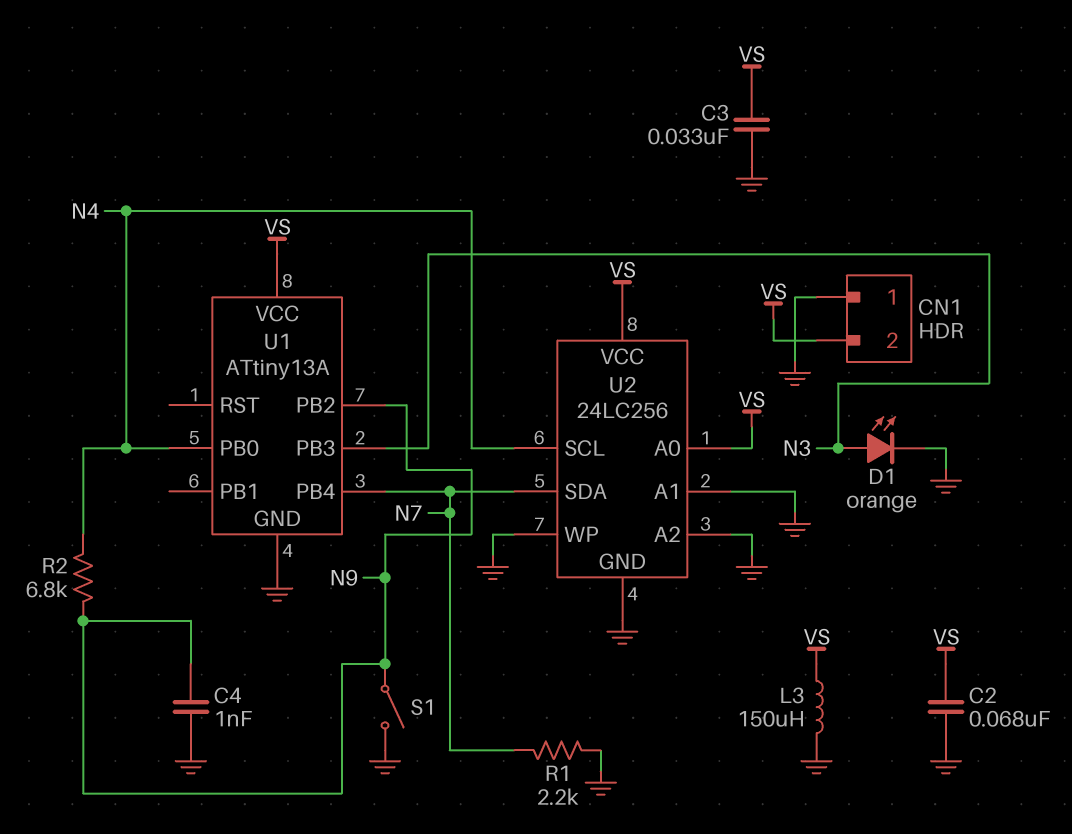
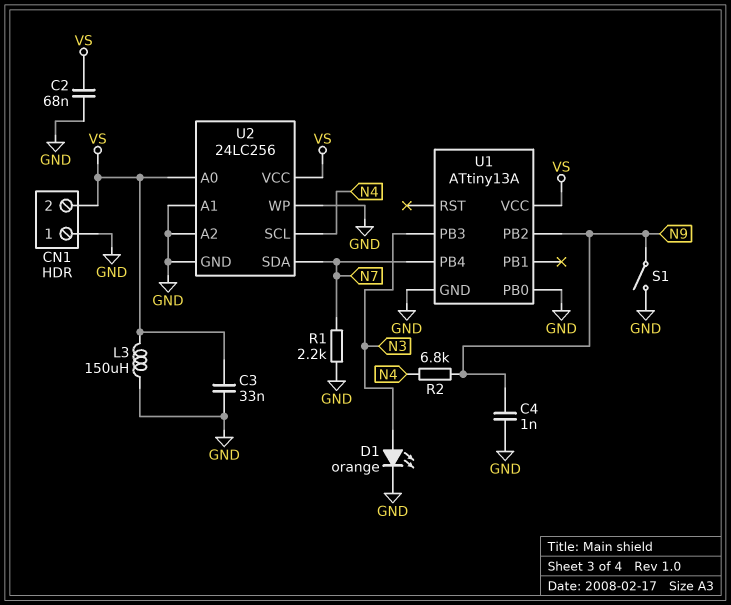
U1 pin PB0: N4 -> GND

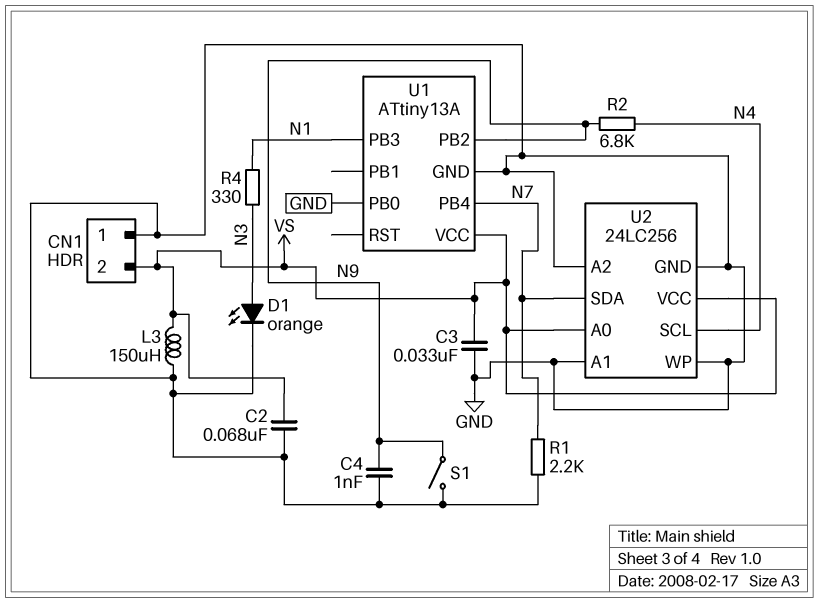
R4: none -> 330 (N1, N3)
U1 pin PB3: N3 -> N1

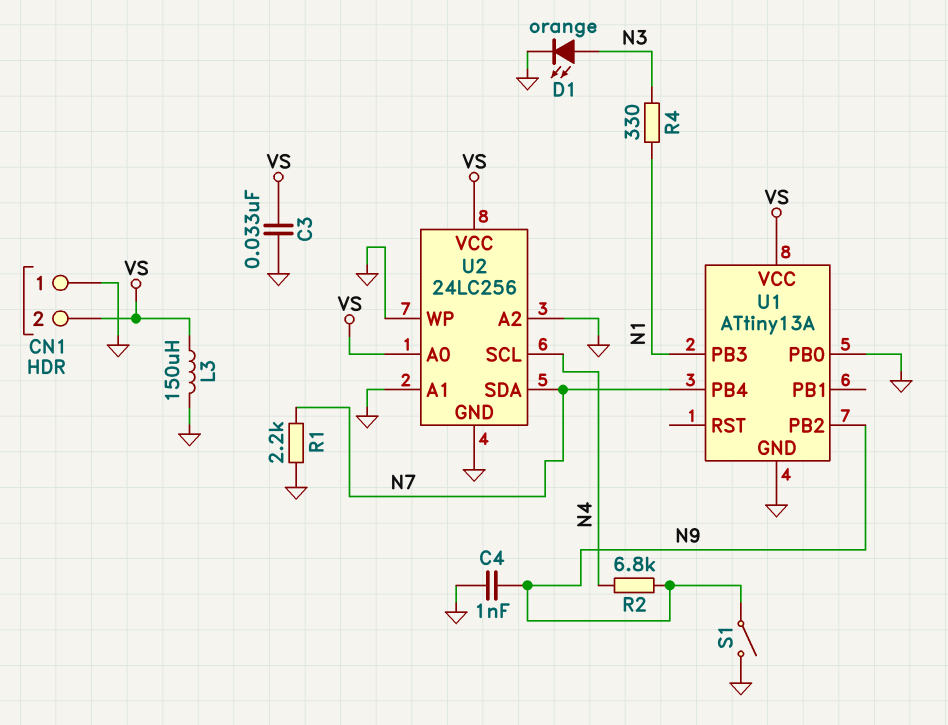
C2: 68nF (GND, VS) -> none

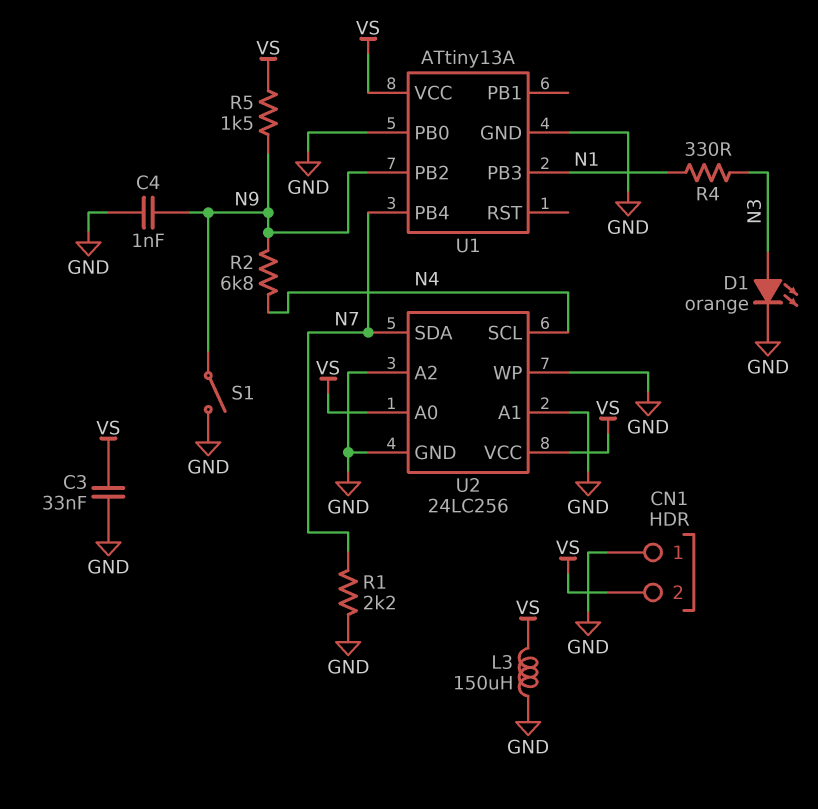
R5: none -> 1.5k (N9, VS)

